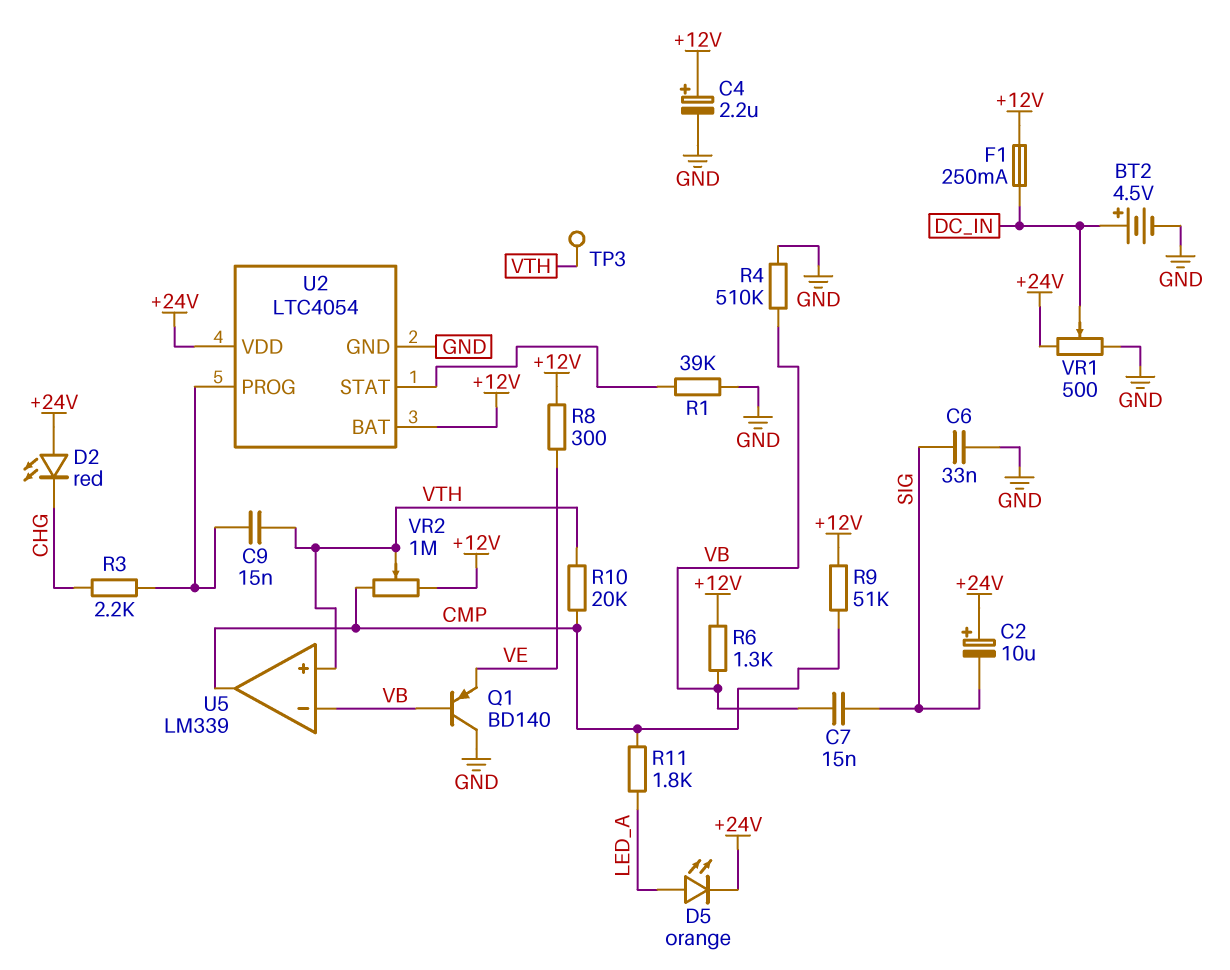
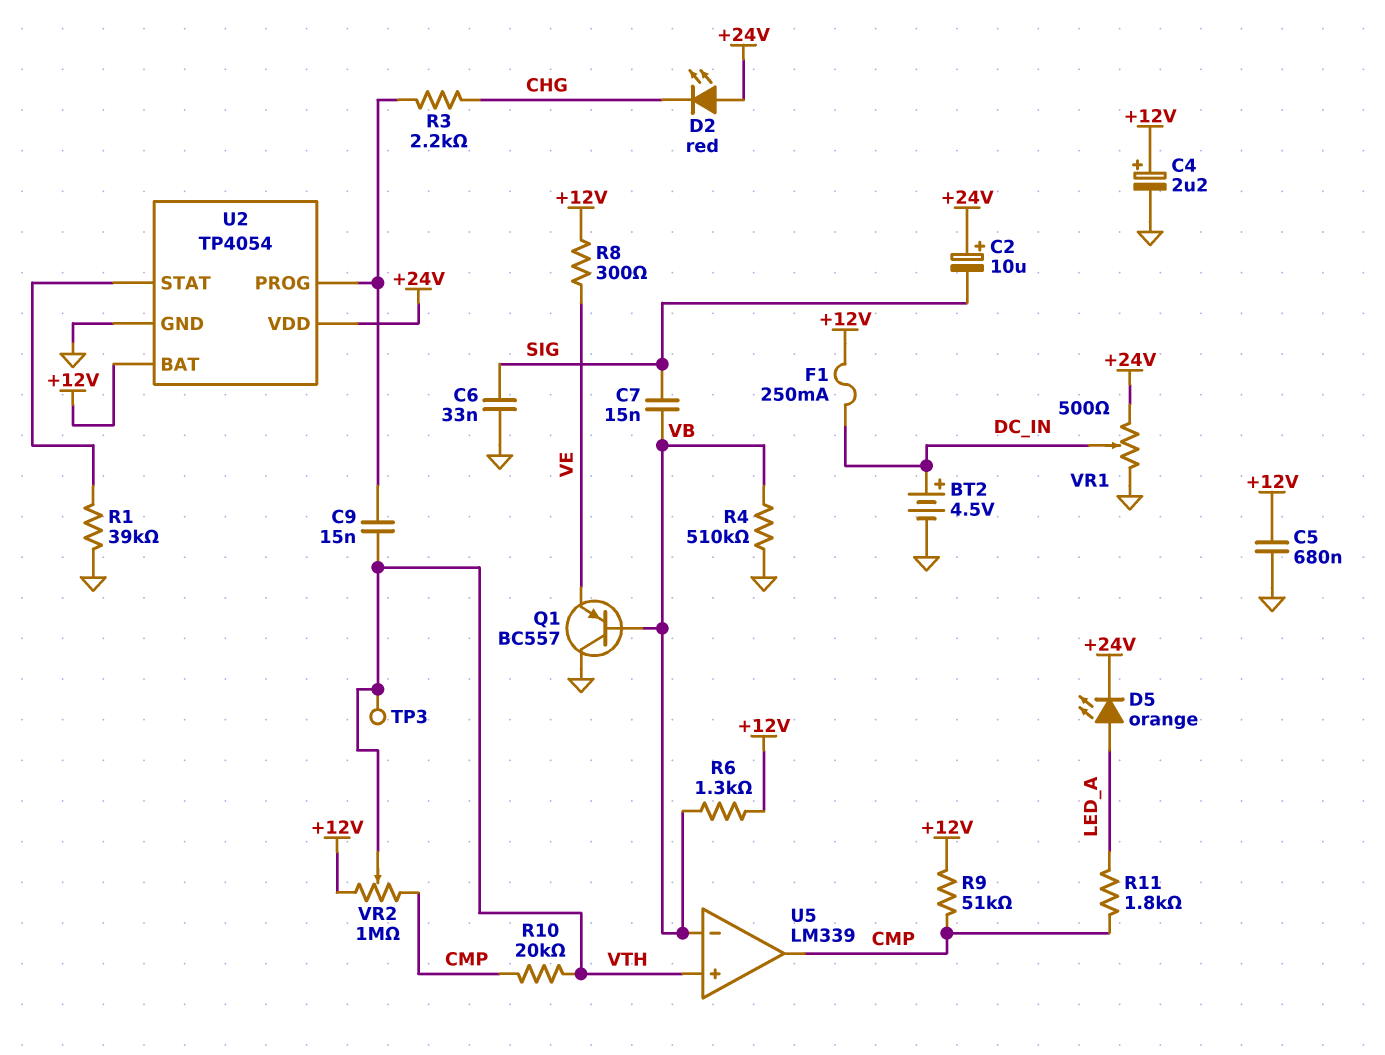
C5: none -> 680nF (+12V, GND)
Q1: PNP BD140 (B VB, C GND, E VE) -> PNP BC557 (B VB, C GND, E VE)
U2: LTC4054 -> TP4054

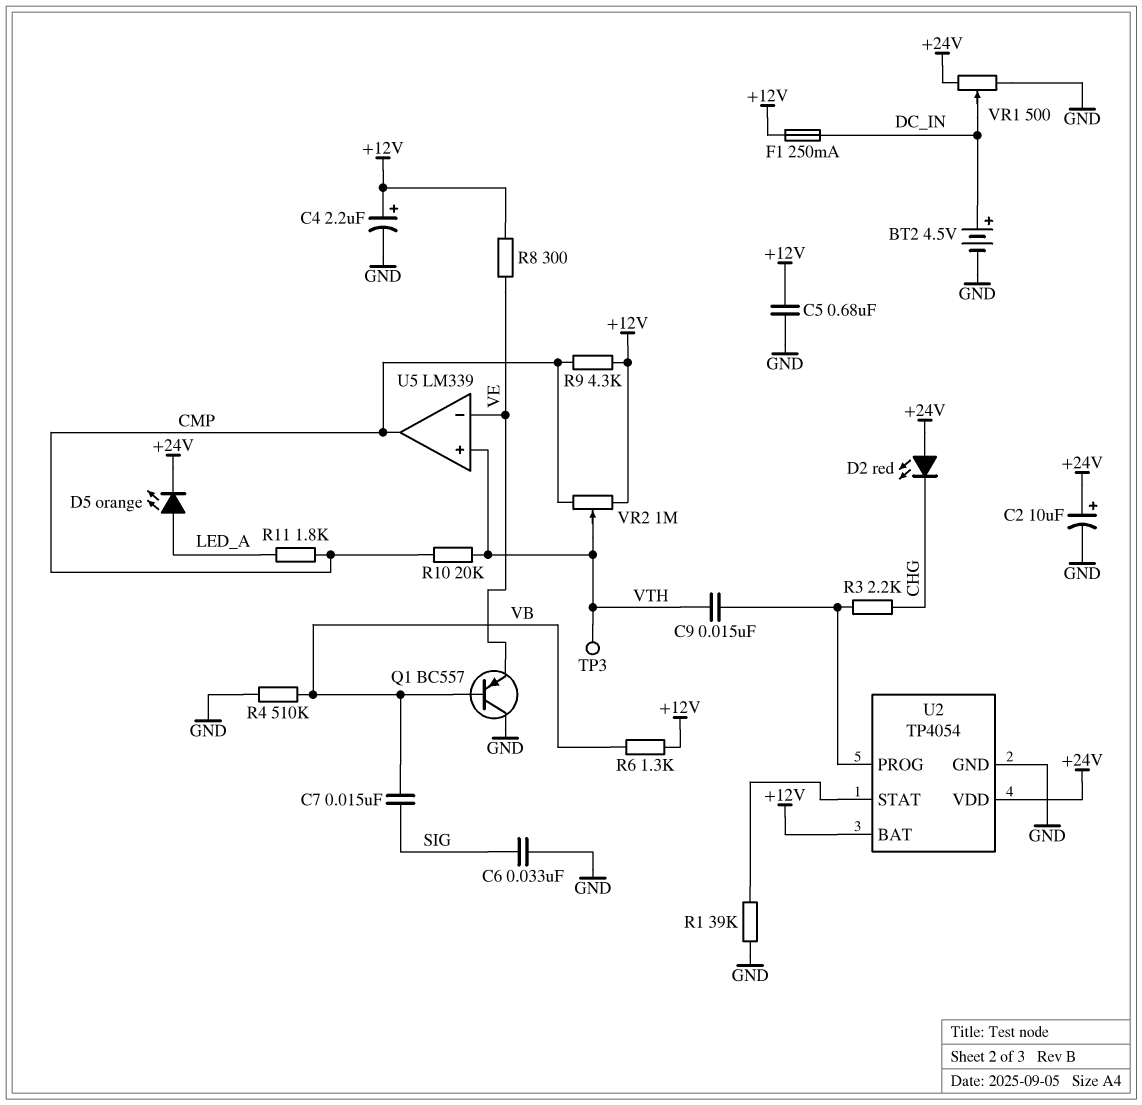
C2: 10uF (plus +24V, minus SIG) -> 10uF (plus +24V, minus GND)
R9: 51k (+12V, CMP) -> 4.3k (+12V, CMP)
U5 pin in-: VB -> VE

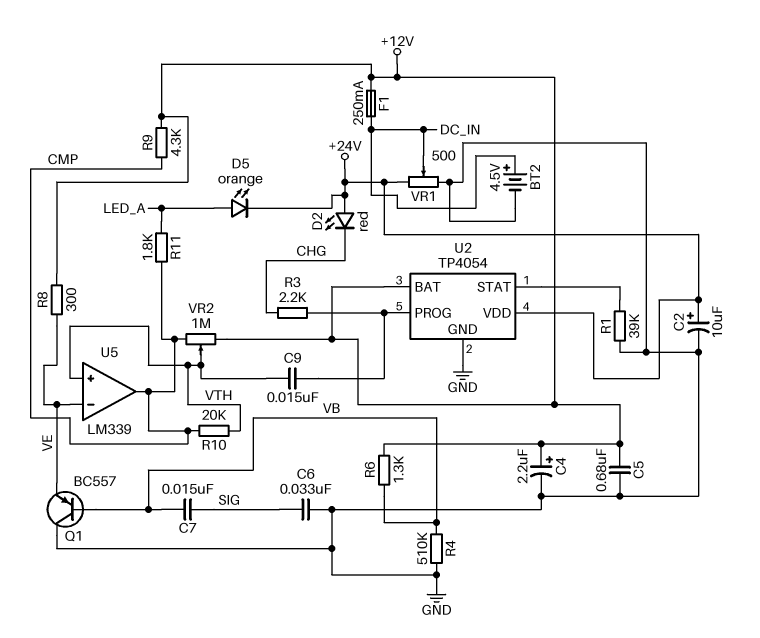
TP3: test point (VTH) -> none

